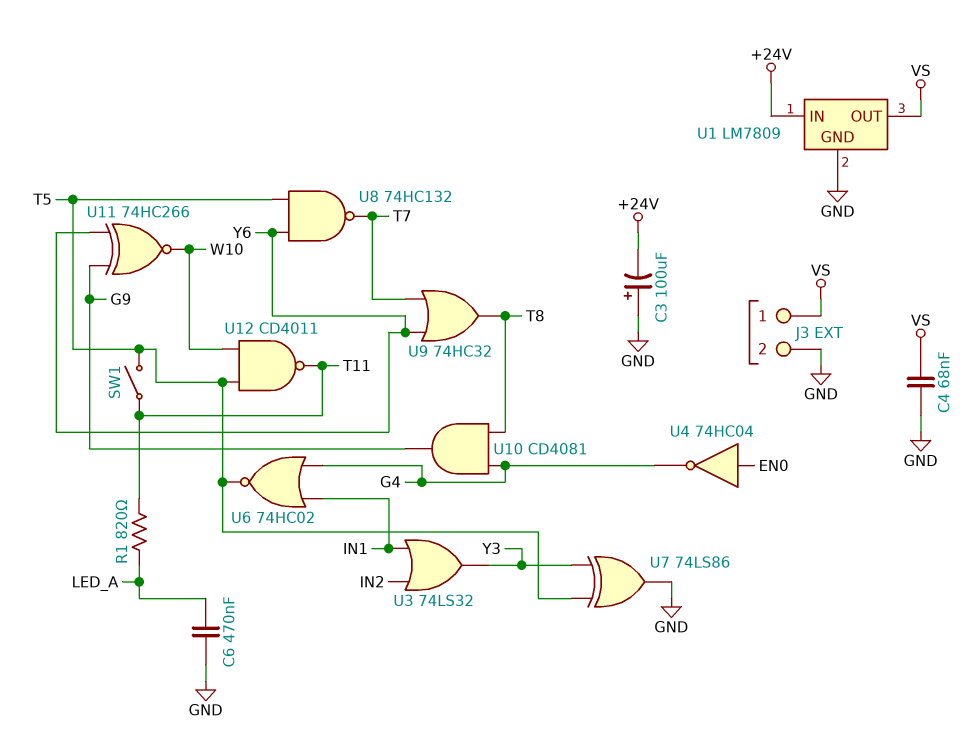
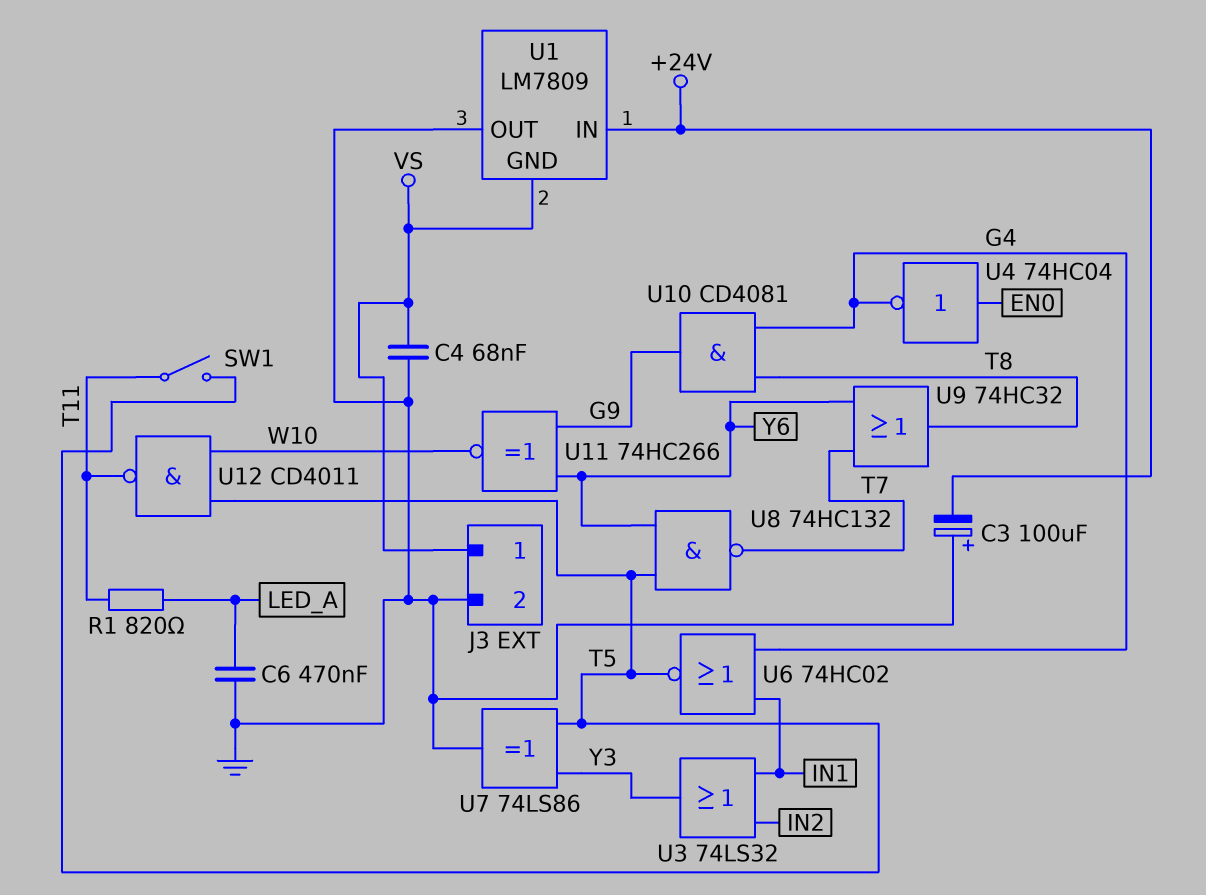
U1 pin GND: GND -> VS
U1 pin OUT: VS -> GND

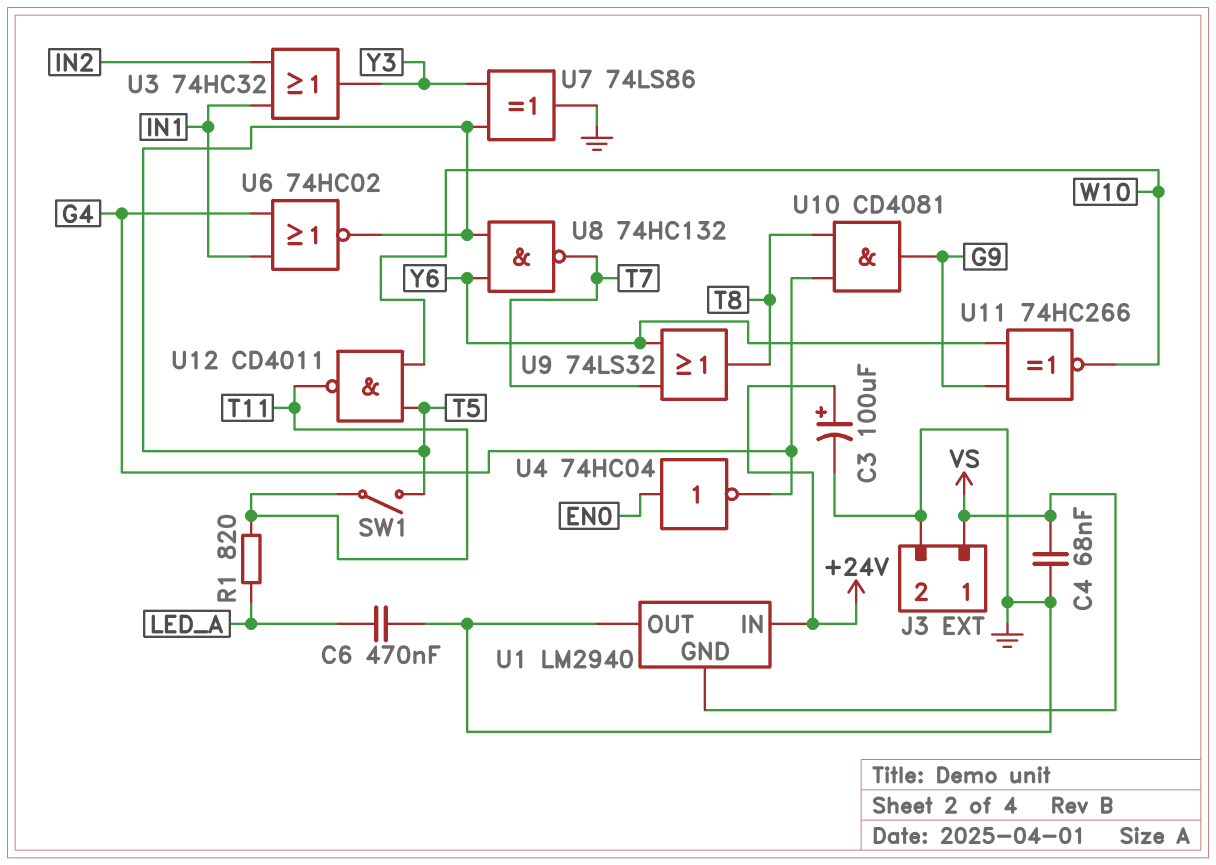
C3: 100uF (plus GND, minus +24V) -> 100uF (plus +24V, minus GND)
U1: LM7809 -> LM2940
U3: OR 74LS32 (in IN1, in IN2, out Y3) -> OR 74HC32 (in IN1, in IN2, out Y3)
U9: OR 74HC32 (in T7, in Y6, out T8) -> OR 74LS32 (in T7, in Y6, out T8)

